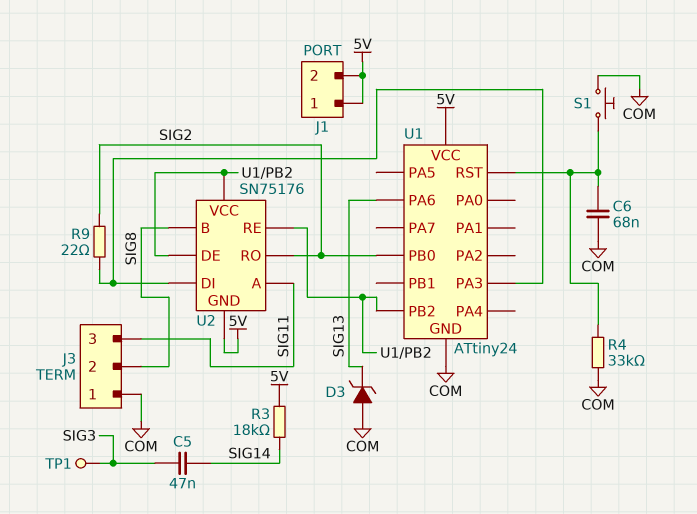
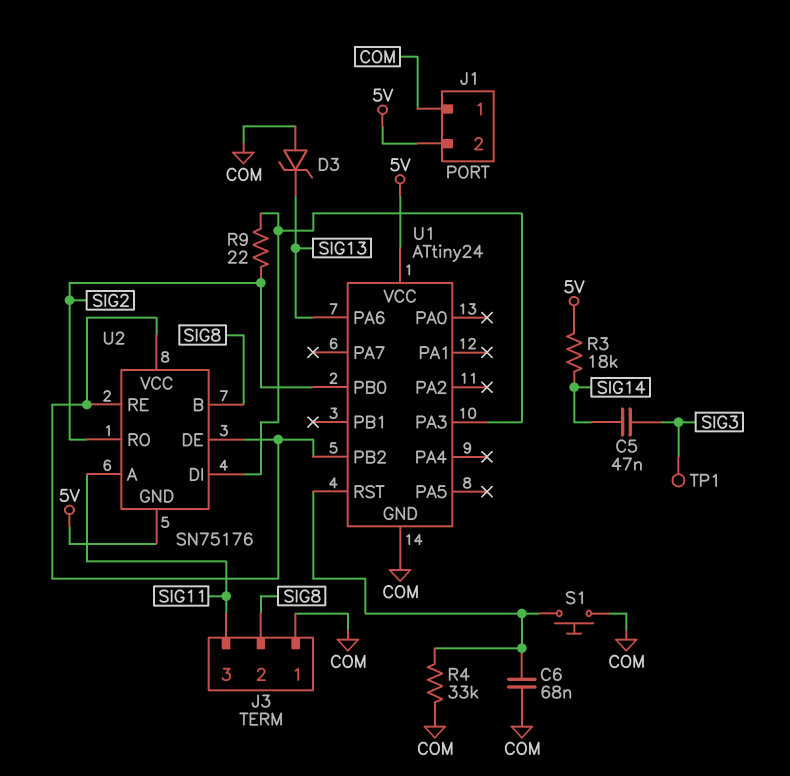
J1 pin 1: 5V -> COM

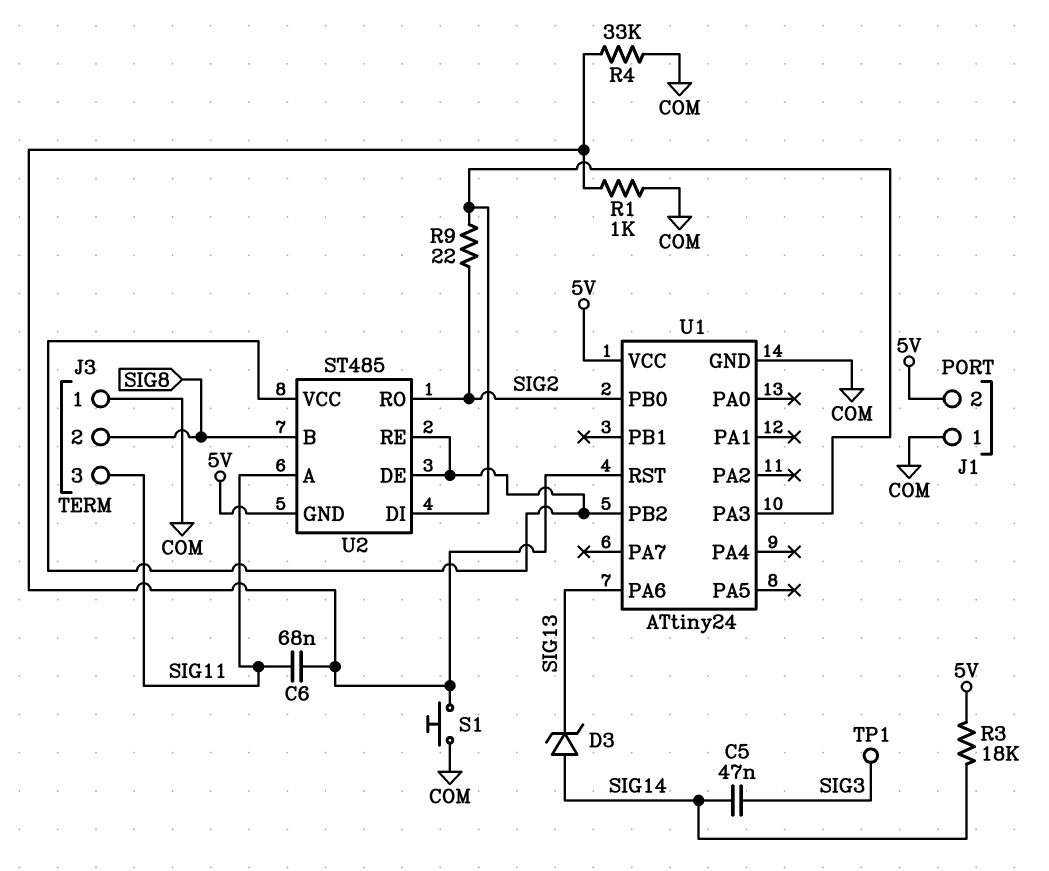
C6: 68nF (COM, U1/RST) -> 68nF (SIG11, U1/RST)
D3: zener (A COM, K SIG13) -> zener (A SIG14, K SIG13)
R1: none -> 1k (COM, U1/RST)
U2: SN75176 -> ST485

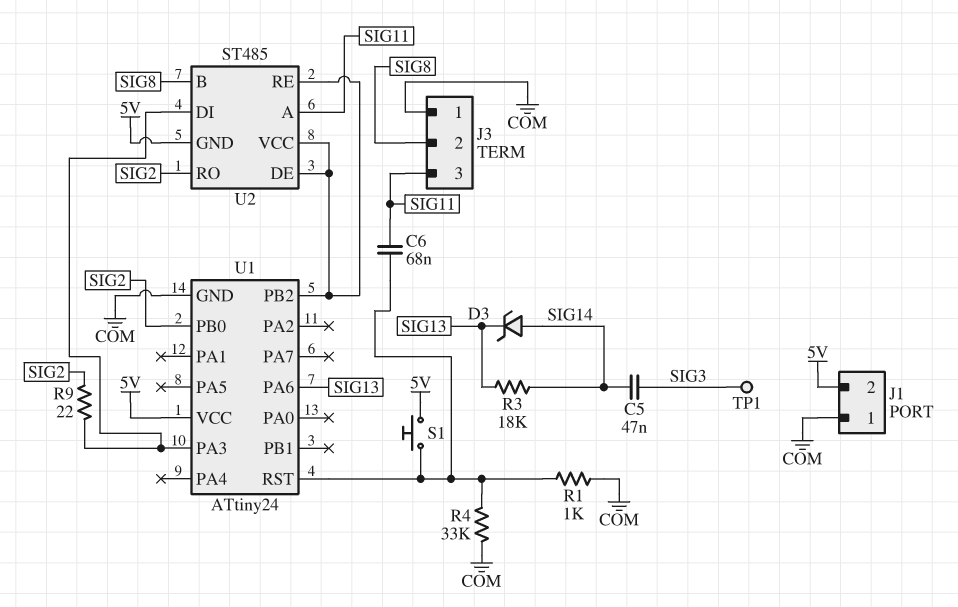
R3: 18k (5V, SIG14) -> 18k (SIG13, SIG14)
S1: button (COM, U1/RST) -> button (5V, U1/RST)

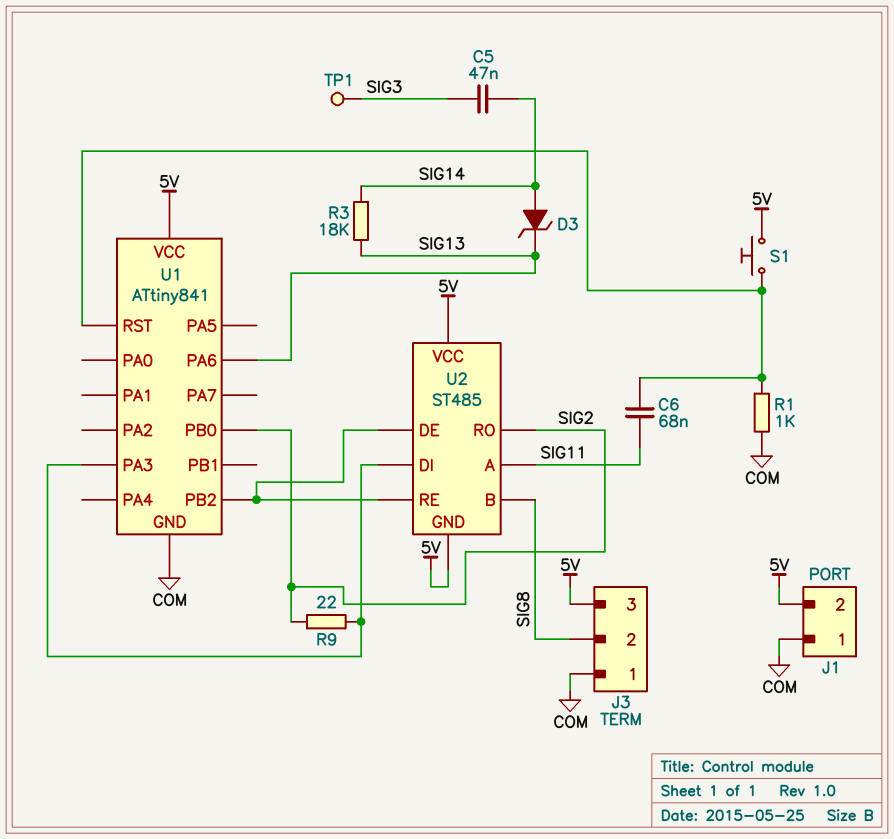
J3 pin 3: SIG11 -> 5V
R4: 33k (COM, U1/RST) -> none
U1: ATtiny24 -> ATtiny841
U2 pin VCC: U1/PB2 -> 5V

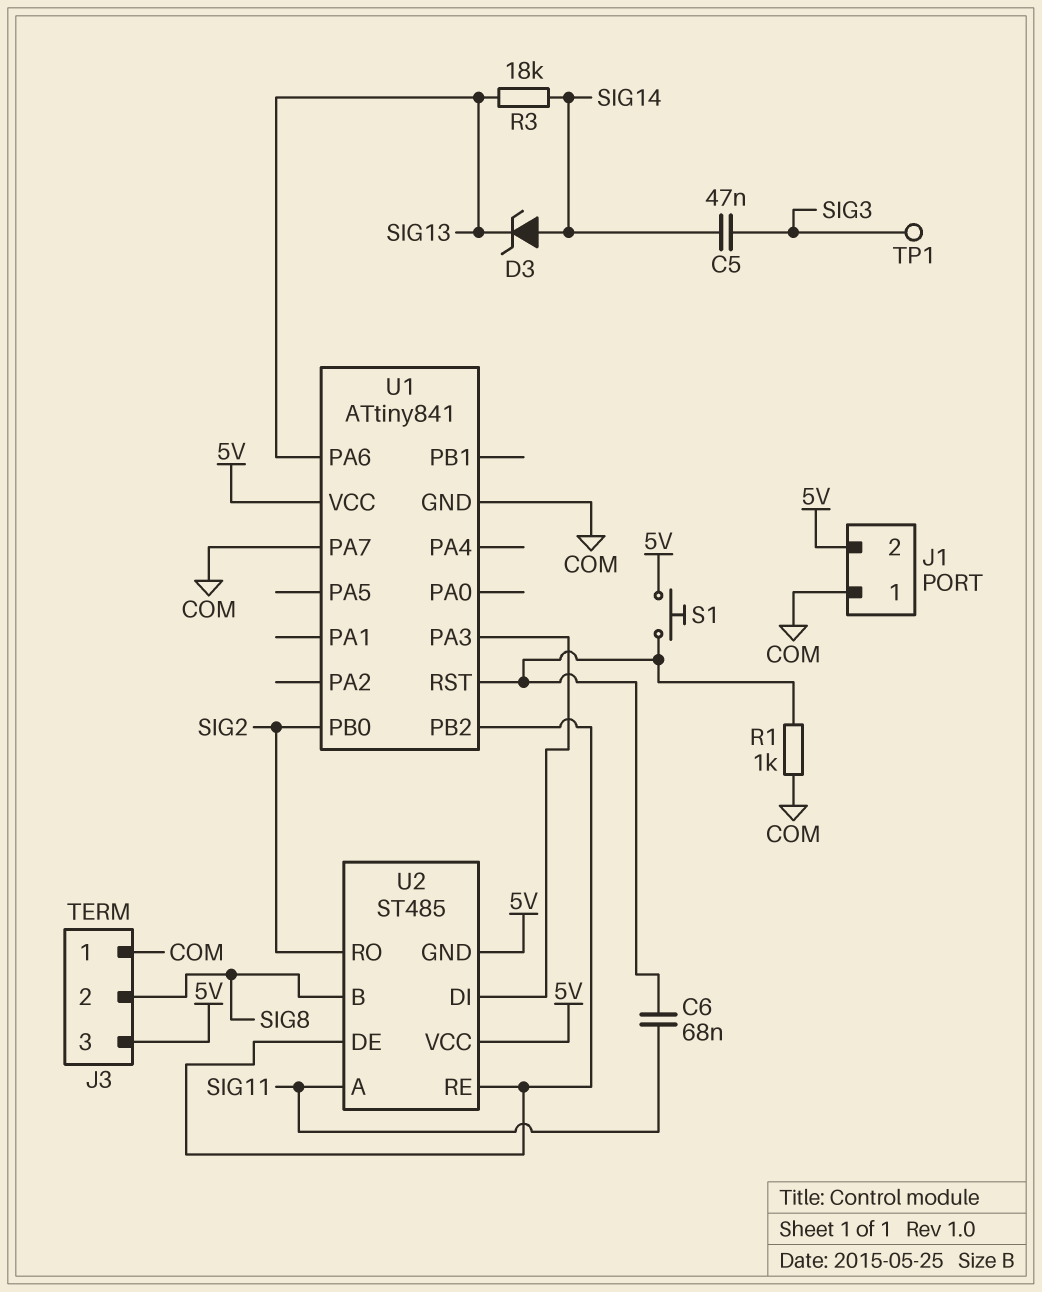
R9: 22 (SIG2, U1/PA3) -> none
U1 pin PA7: none -> COM

